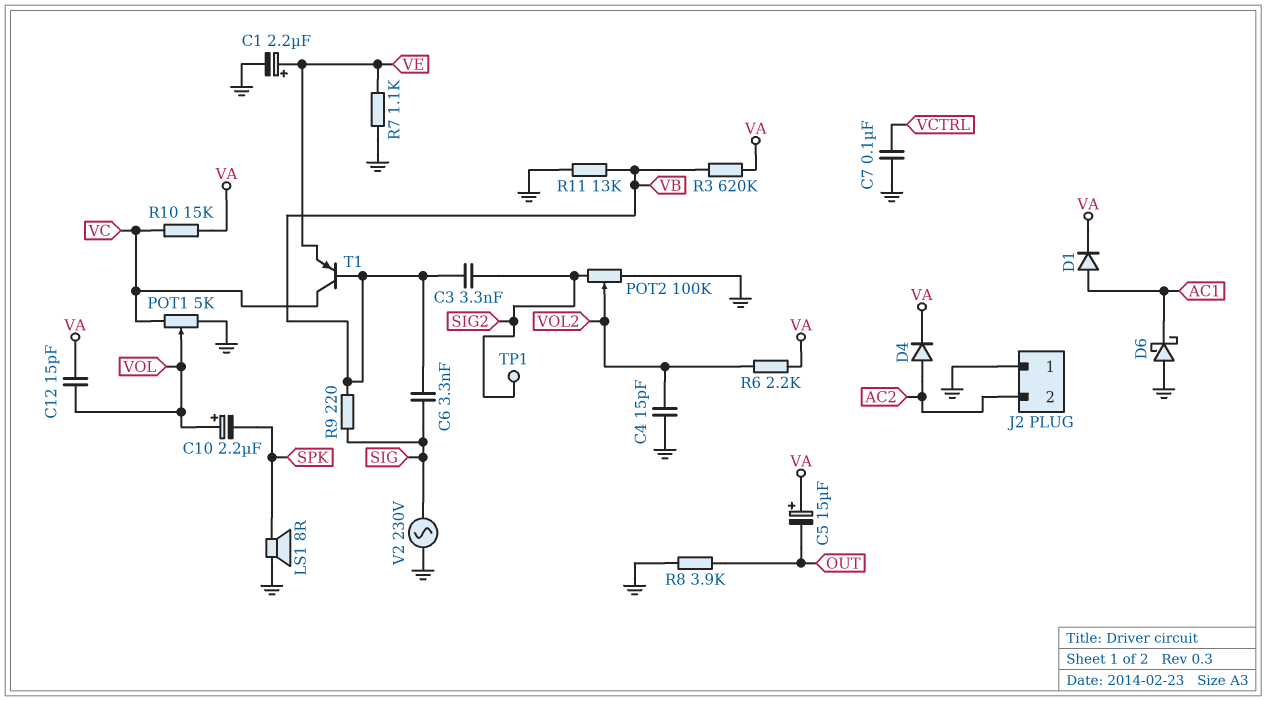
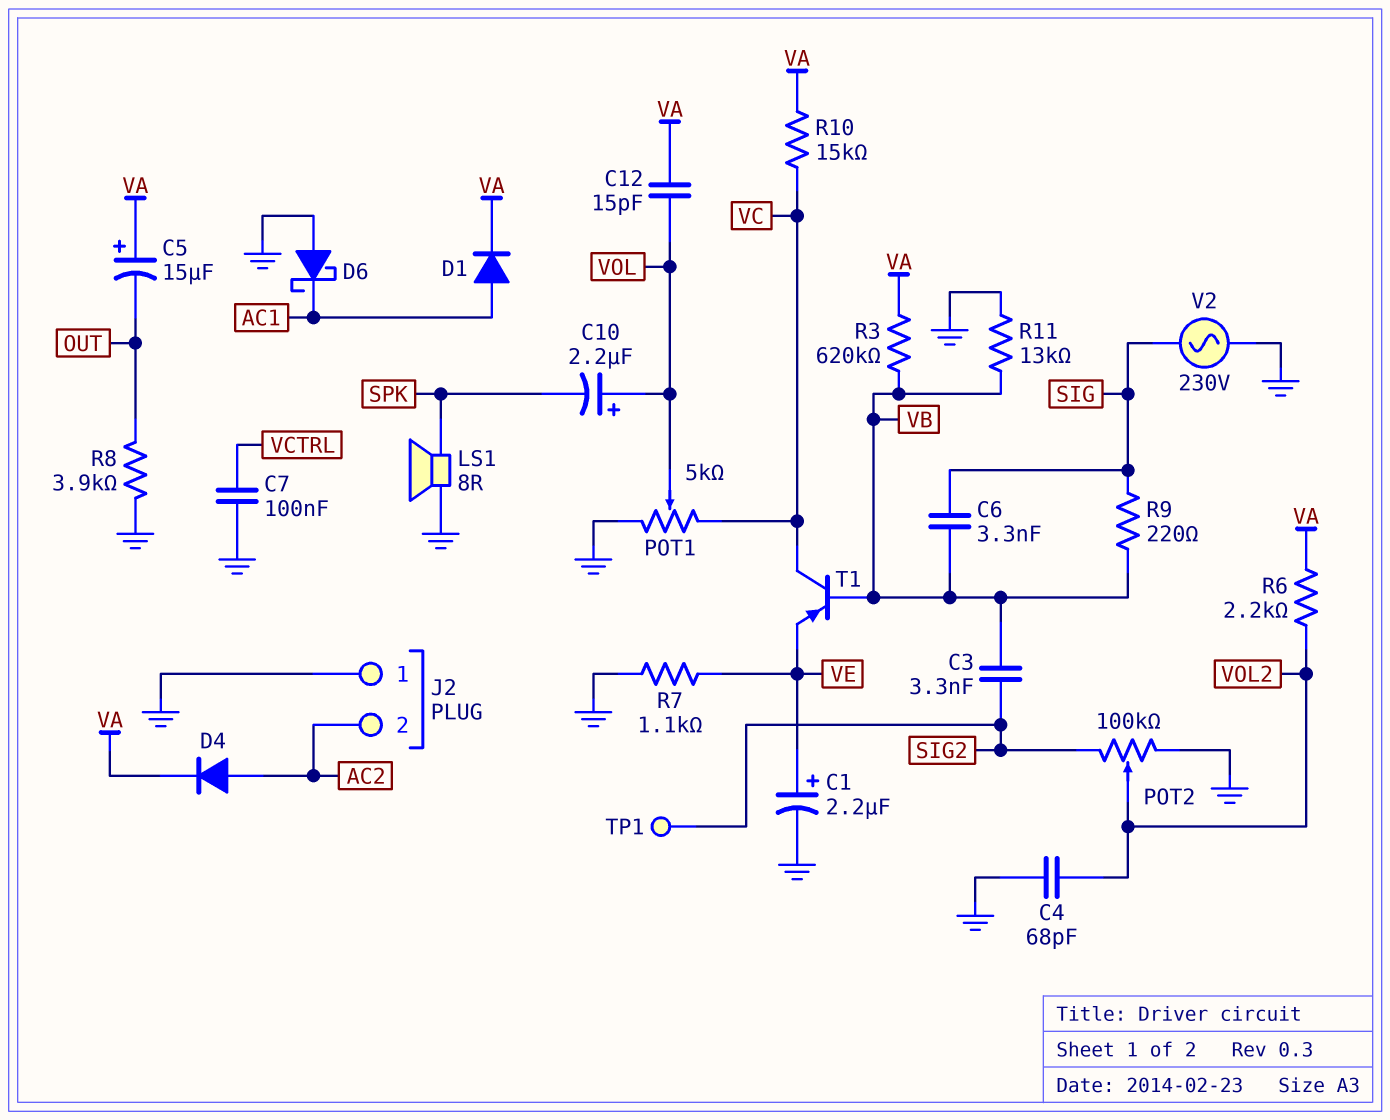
C4: 15pF (GND, VOL2) -> 68pF (GND, VOL2)

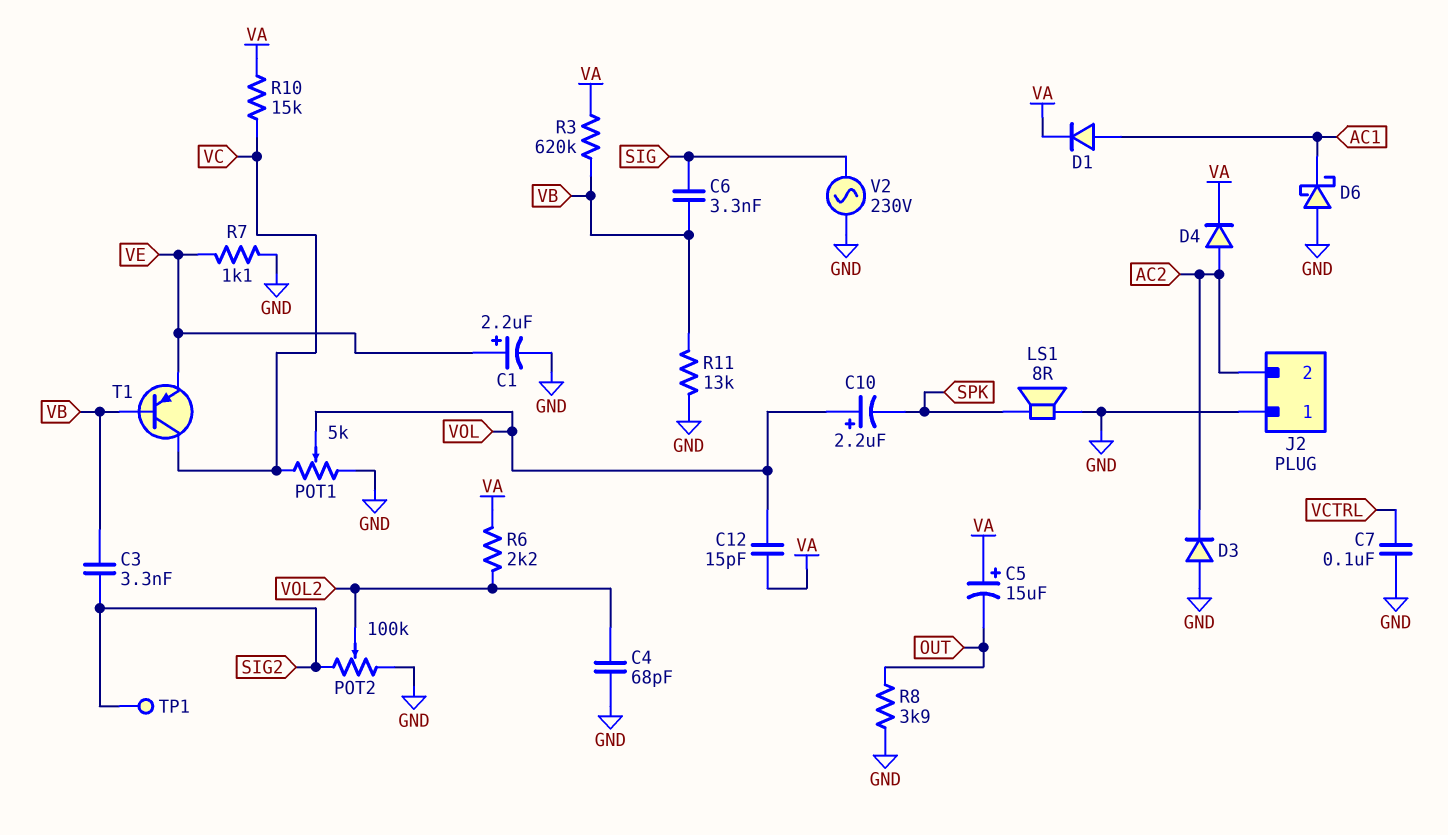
D3: none -> diode (A GND, K AC2)
R9: 220 (SIG, VB) -> none

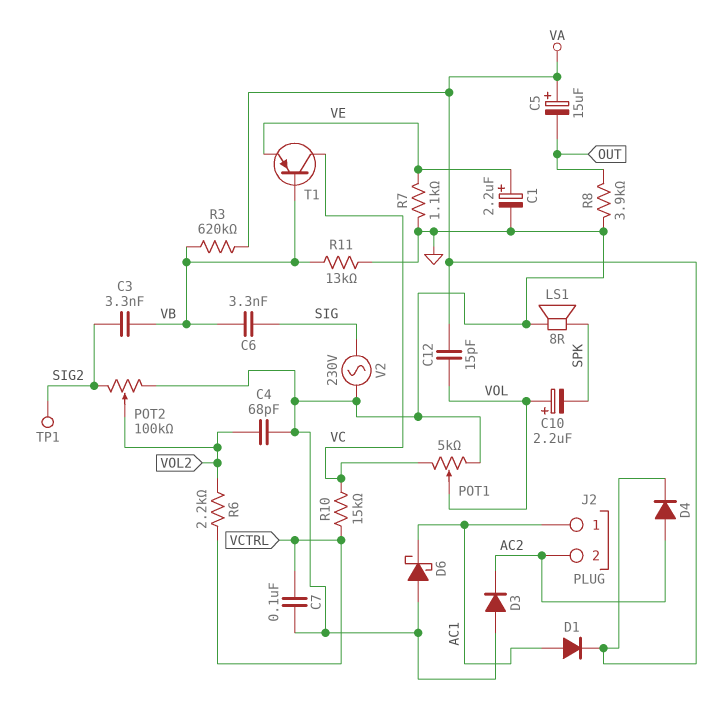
J2 pin 1: GND -> AC1
R6: 2.2k (VA, VOL2) -> 2.2k (VCTRL, VOL2)
R10: 15k (VA, VC) -> 15k (VC, VCTRL)

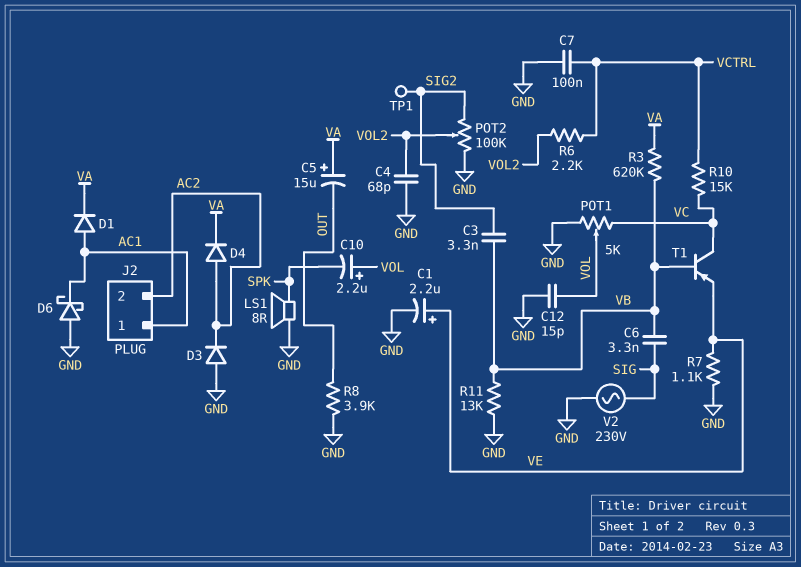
C12: 15pF (VA, VOL) -> 15pF (GND, VOL)

